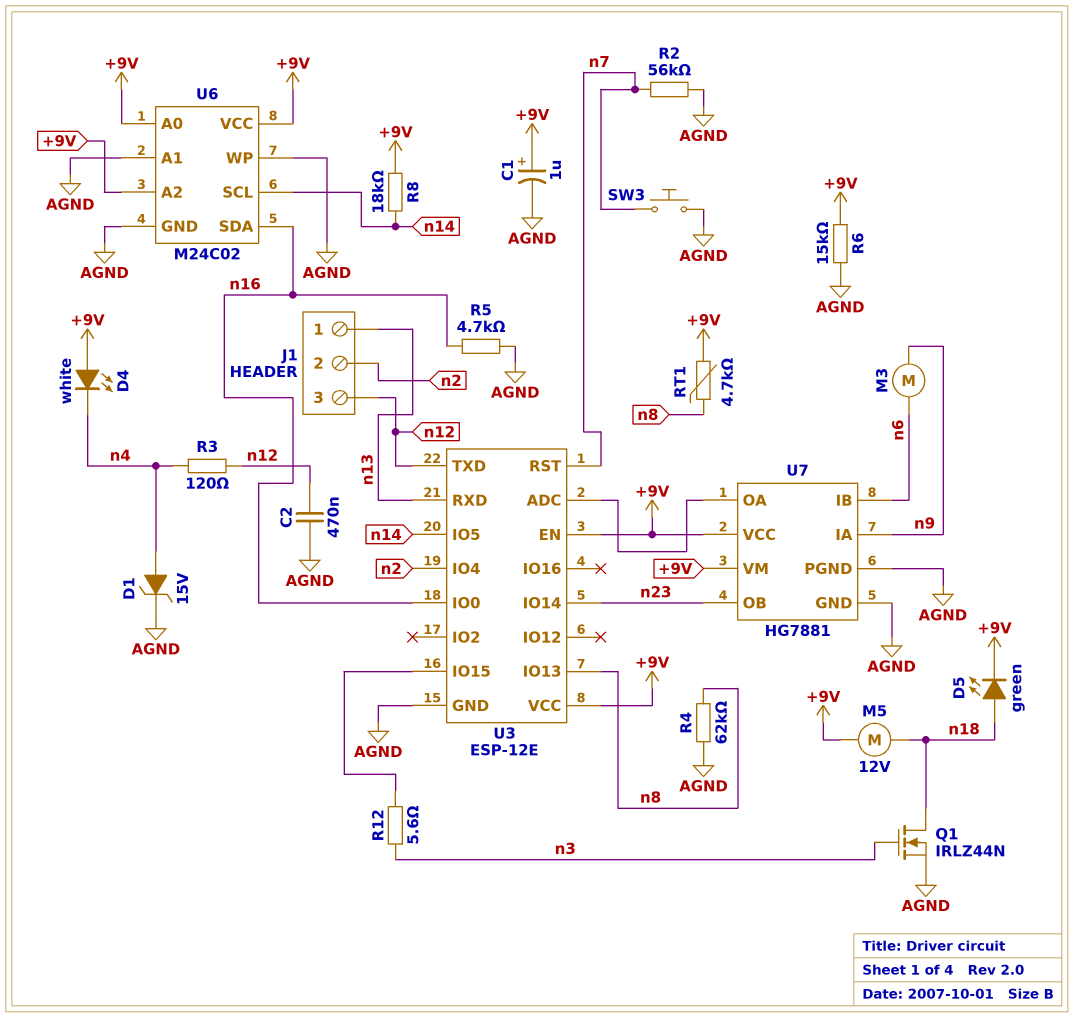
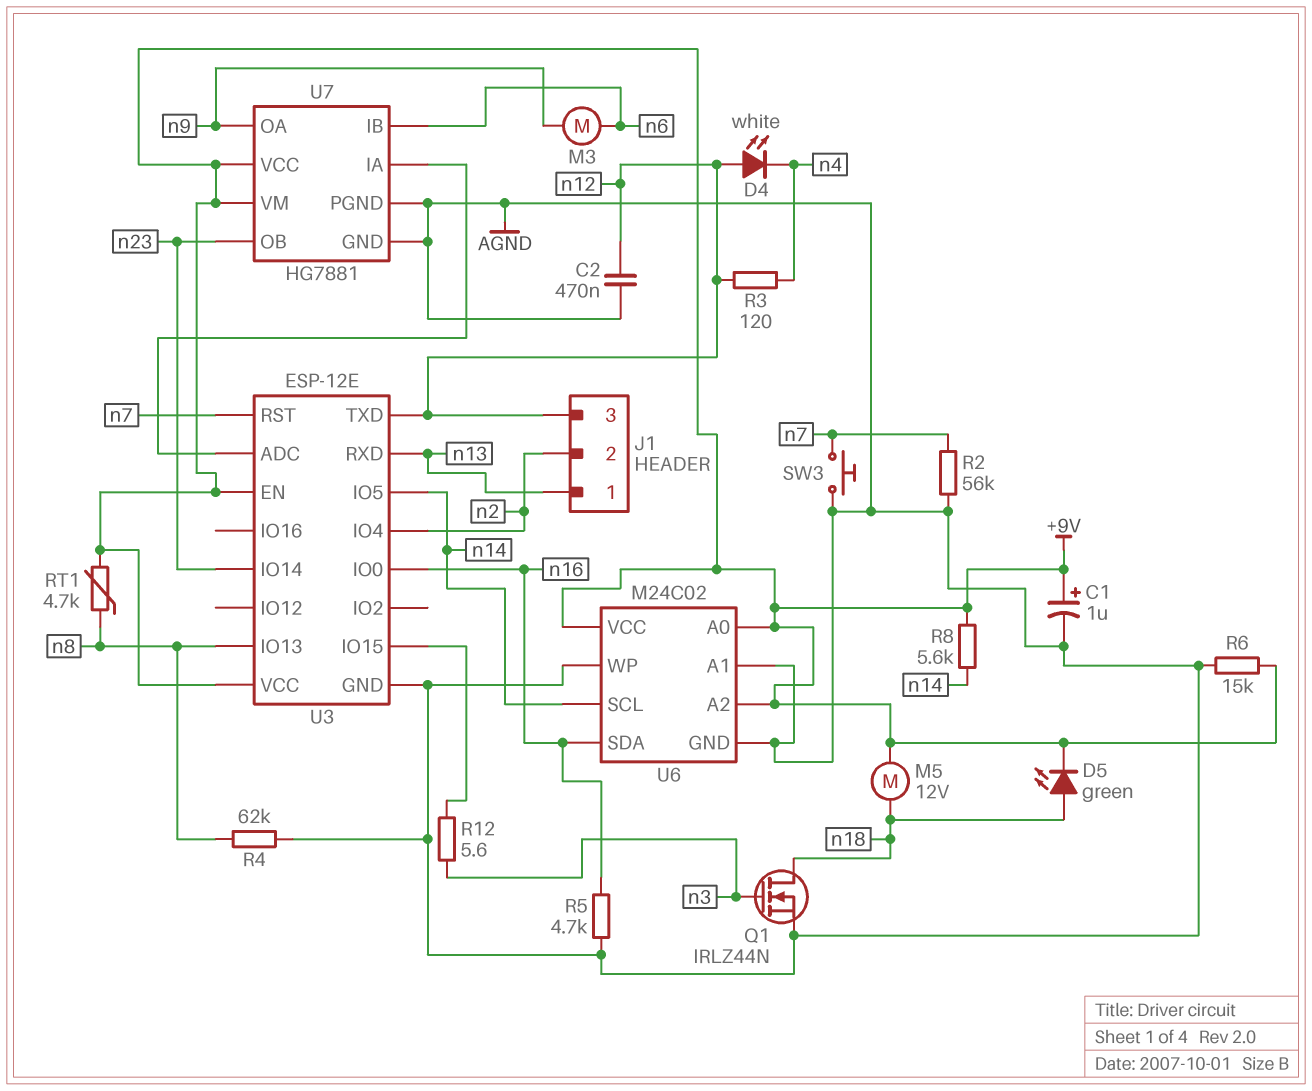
D1: zener 15V (A n4, K AGND) -> none
D4: LED white (A +9V, K n4) -> LED white (A n12, K n4)
R8: 18k (+9V, n14) -> 5.6k (+9V, n14)
U7 pin IA: n9 -> U3/ADC
U7 pin OA: U3/ADC -> n9

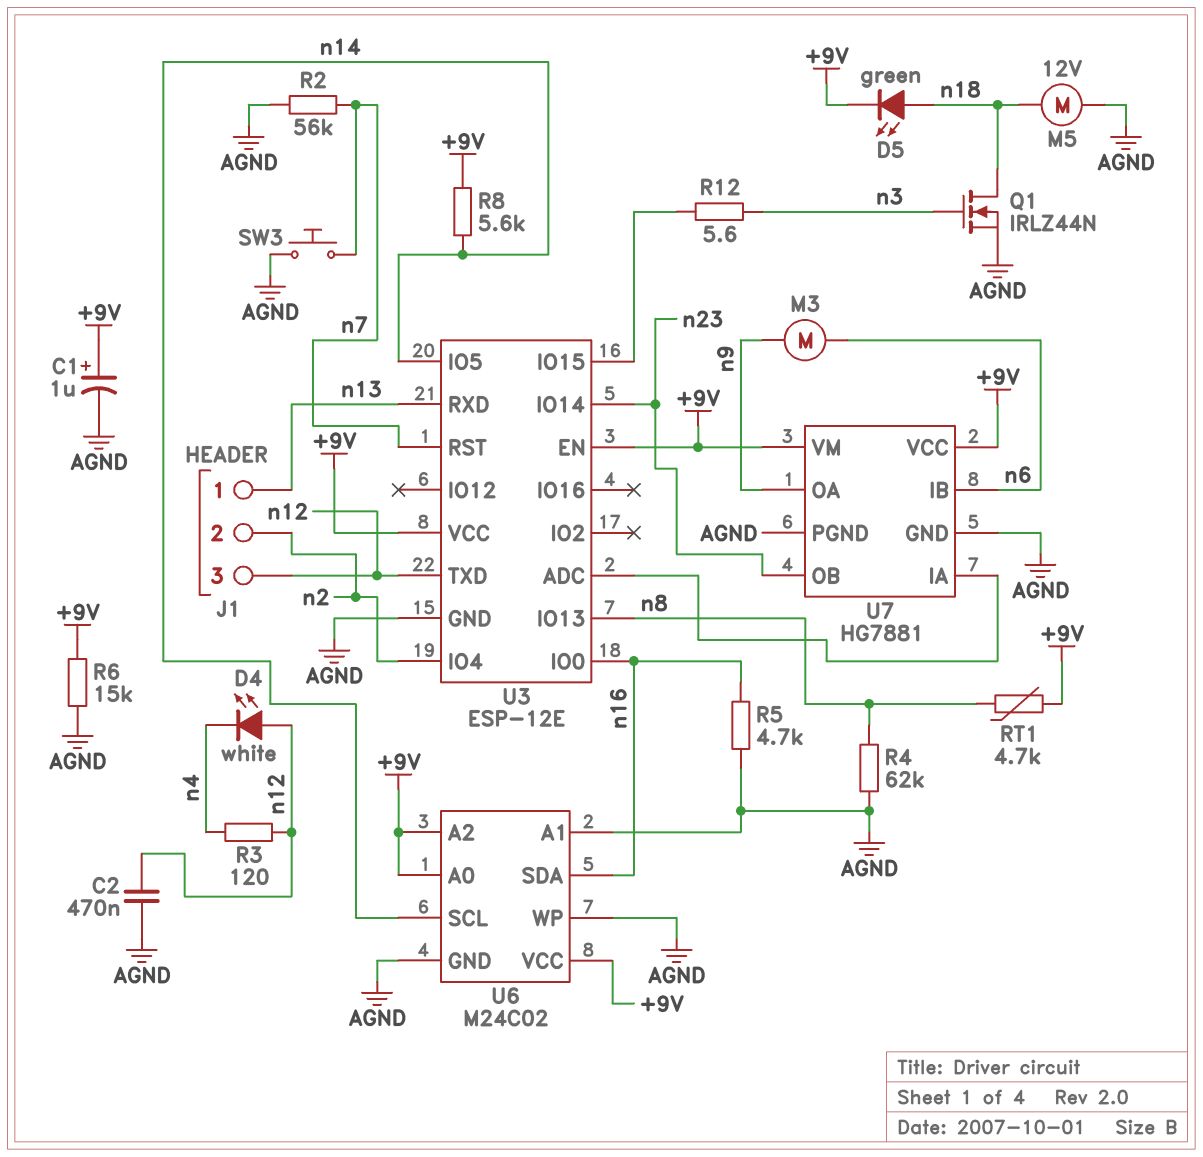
M5: motor 12V (+9V, n18) -> motor 12V (AGND, n18)

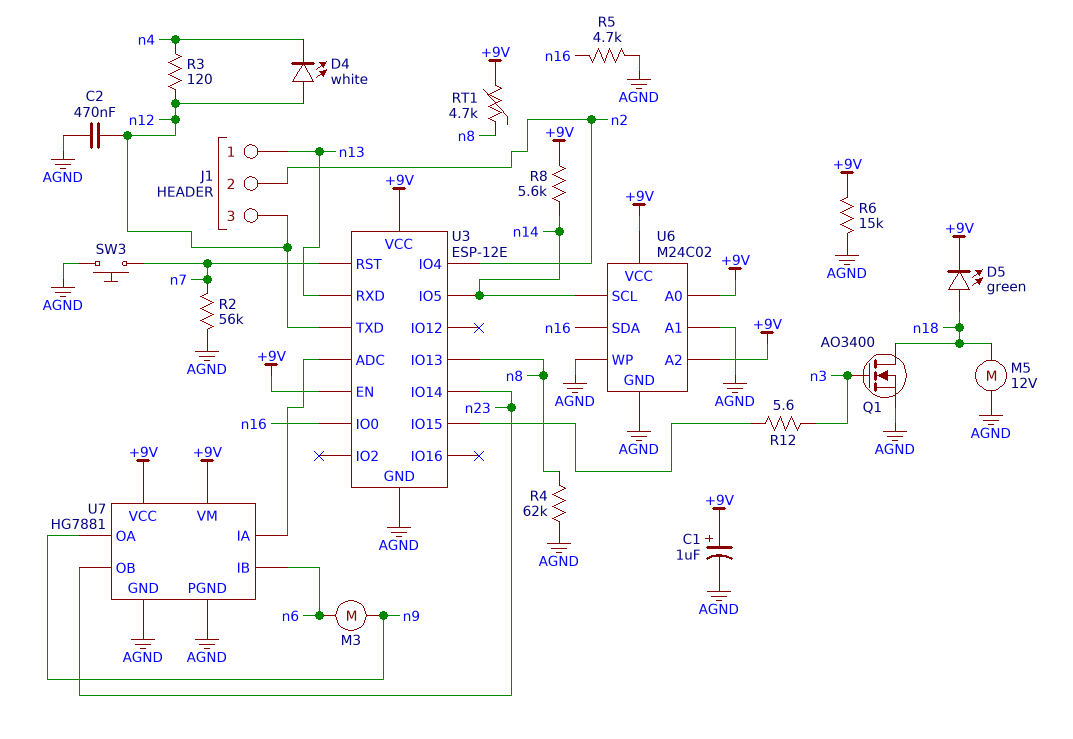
Q1: NMOS IRLZ44N (G n3, D n18, S AGND) -> NMOS AO3400 (G n3, D n18, S AGND)

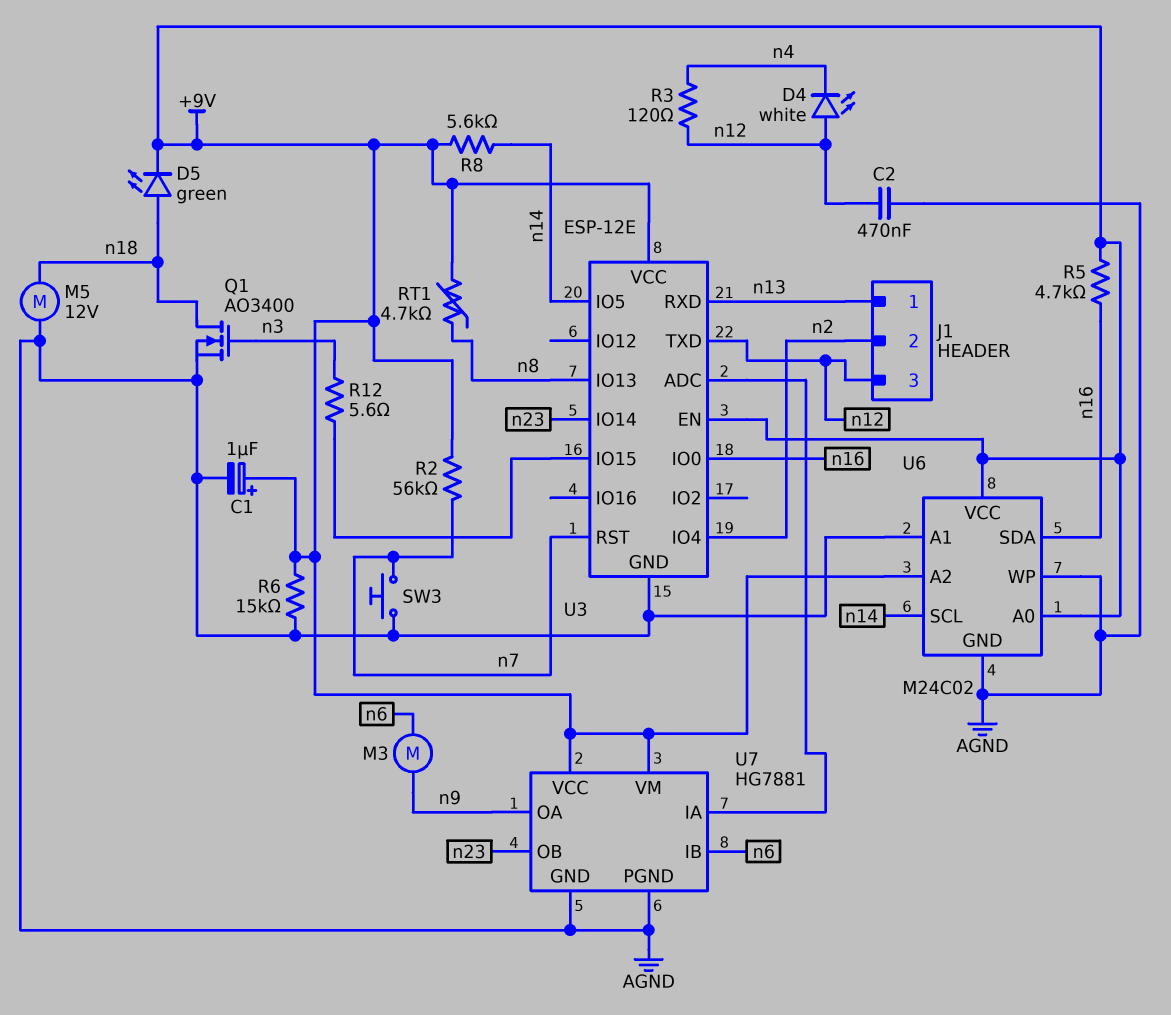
R2: 56k (AGND, n7) -> 56k (+9V, n7)
R4: 62k (AGND, n8) -> none
R5: 4.7k (AGND, n16) -> 4.7k (+9V, n16)

